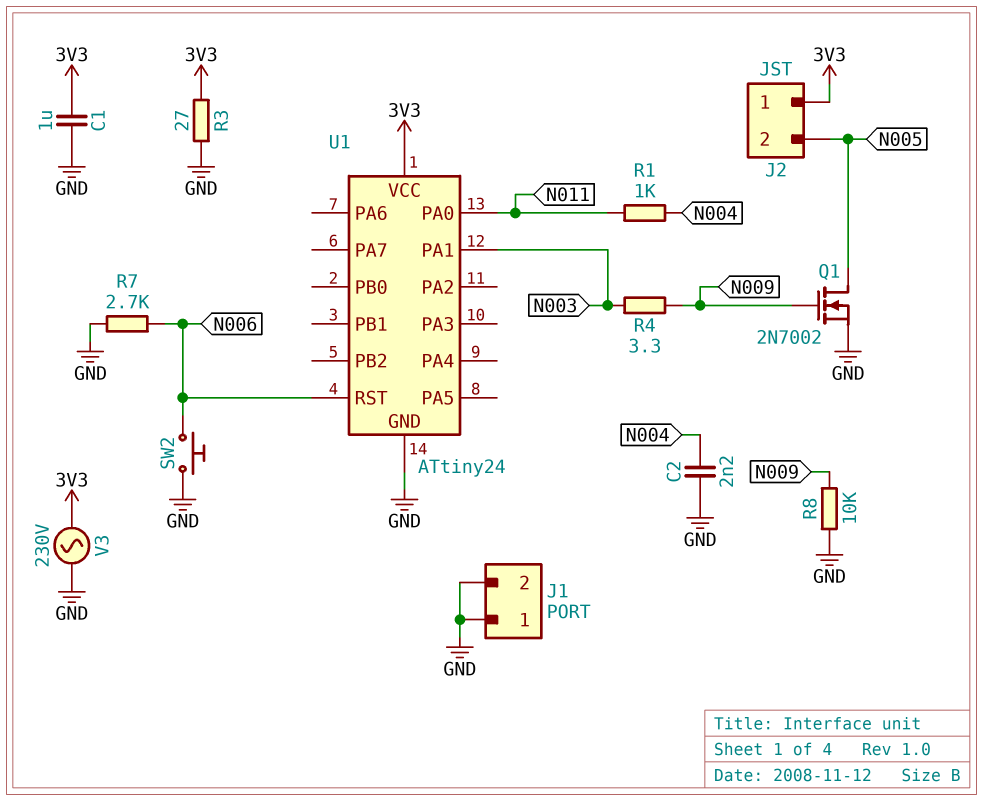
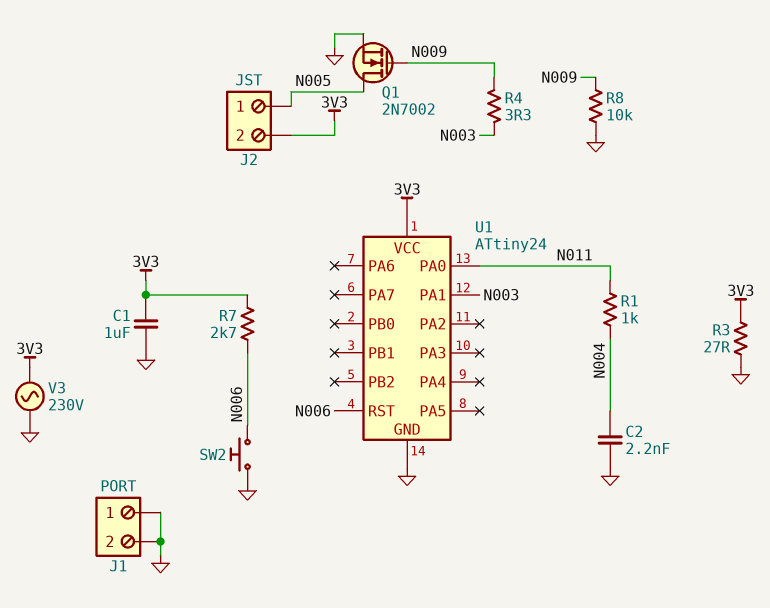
J2 pin 1: 3V3 -> N005
J2 pin 2: N005 -> 3V3
R7: 2.7k (GND, N006) -> 2.7k (3V3, N006)

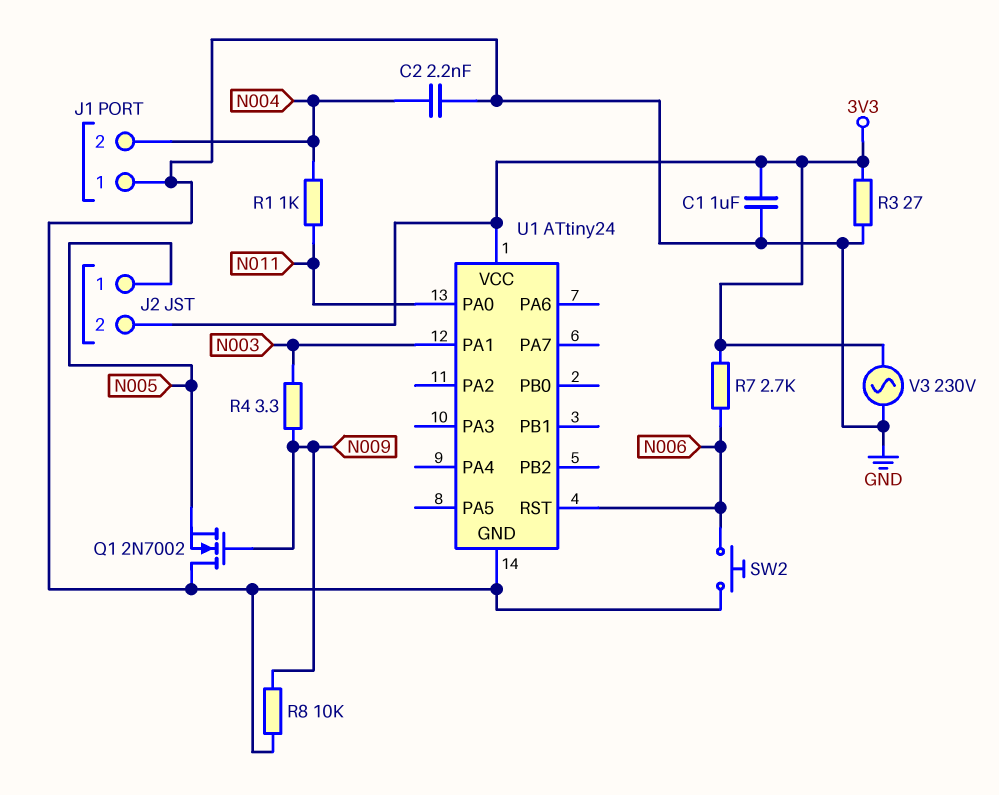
J1 pin 2: GND -> N004
Q1: NMOS 2N7002 (G N009, D N005, S GND) -> NMOS 2N7002 (G N009, D GND, S N005)

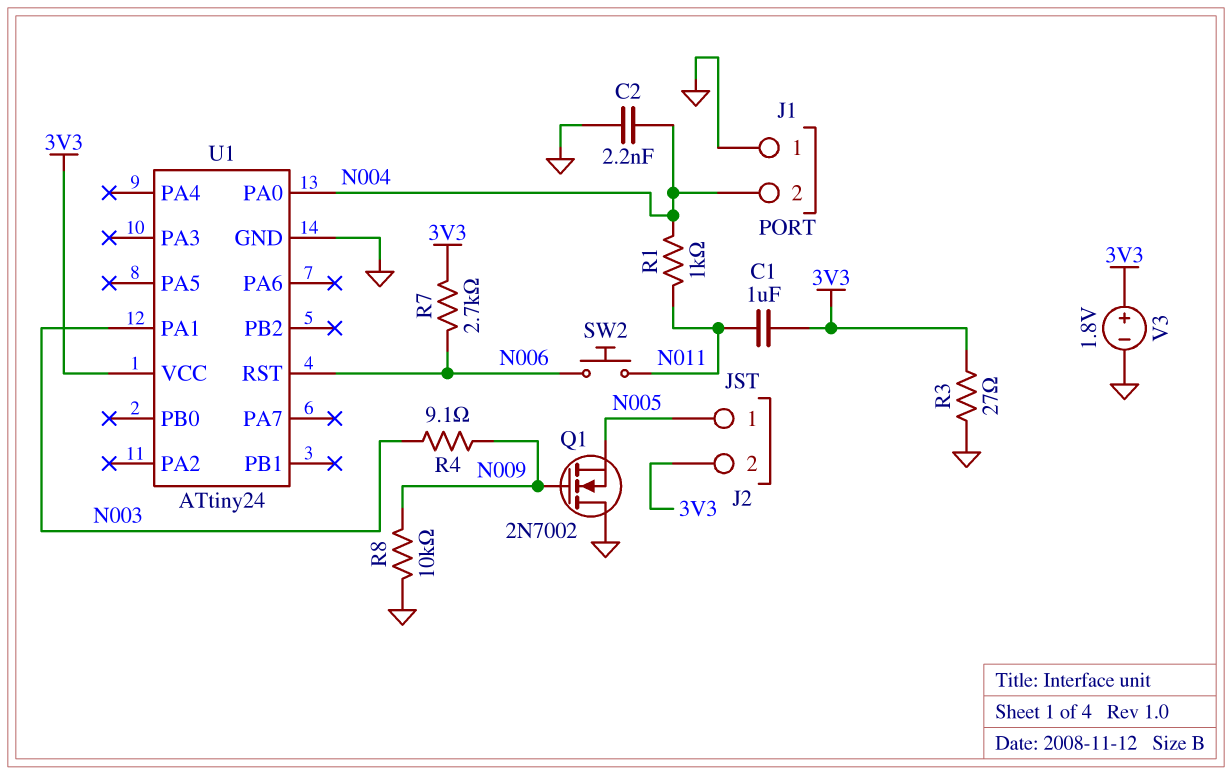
C1: 1uF (3V3, GND) -> 1uF (3V3, N011)
R4: 3.3 (N003, N009) -> 9.1 (N003, N009)
SW2: button (GND, N006) -> button (N006, N011)
U1 pin PA0: N011 -> N004
V3: AC 230V (3V3, GND) -> 1.8V (plus 3V3, minus GND)

